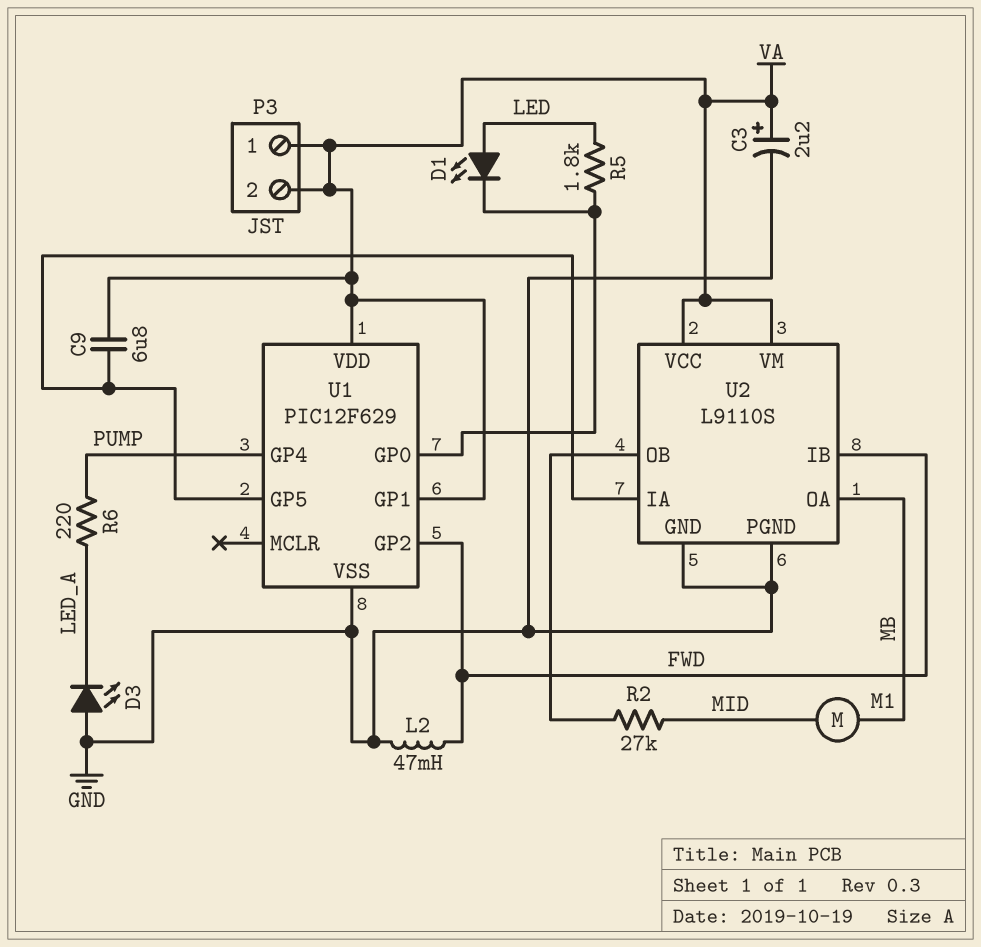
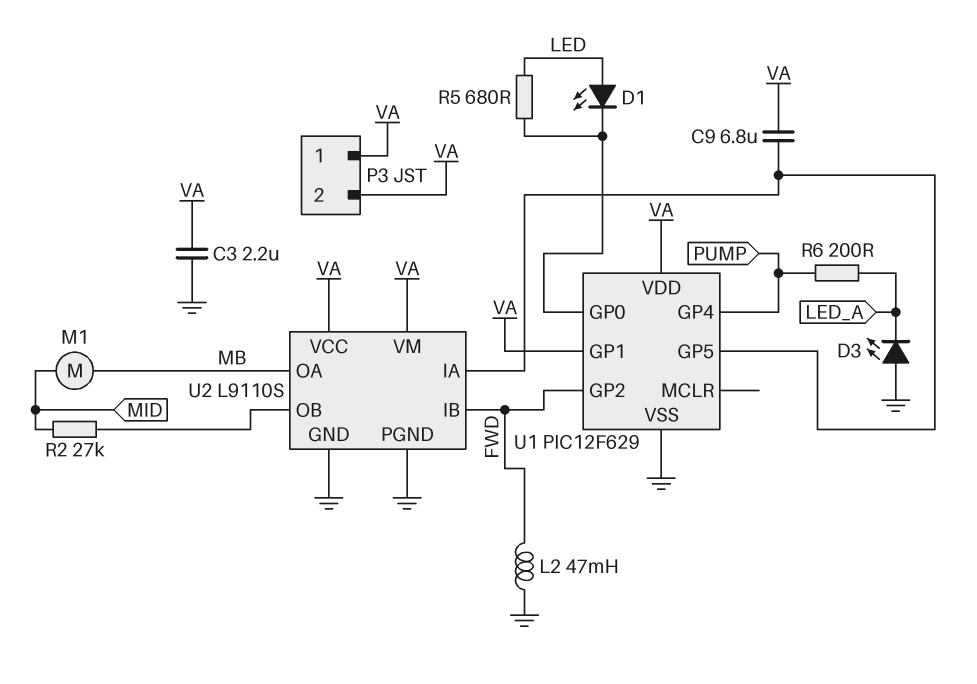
C3: 2.2uF (plus VA, minus GND) -> 2.2uF (GND, VA)
R5: 1.8k (LED, U1/GP0) -> 680 (LED, U1/GP0)
R6: 220 (LED_A, PUMP) -> 200 (LED_A, PUMP)

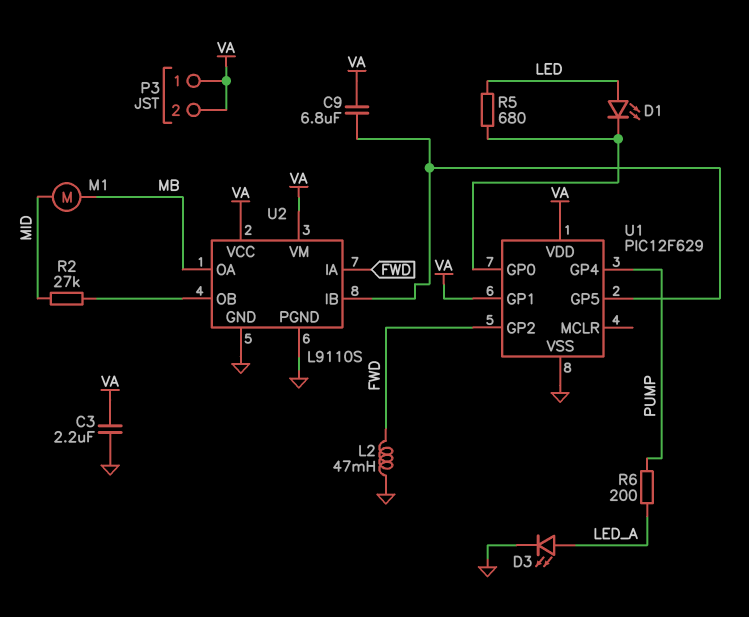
D3: LED (A GND, K LED_A) -> LED (A LED_A, K GND)
U2 pin IA: U1/GP5 -> FWD
U2 pin IB: FWD -> U1/GP5

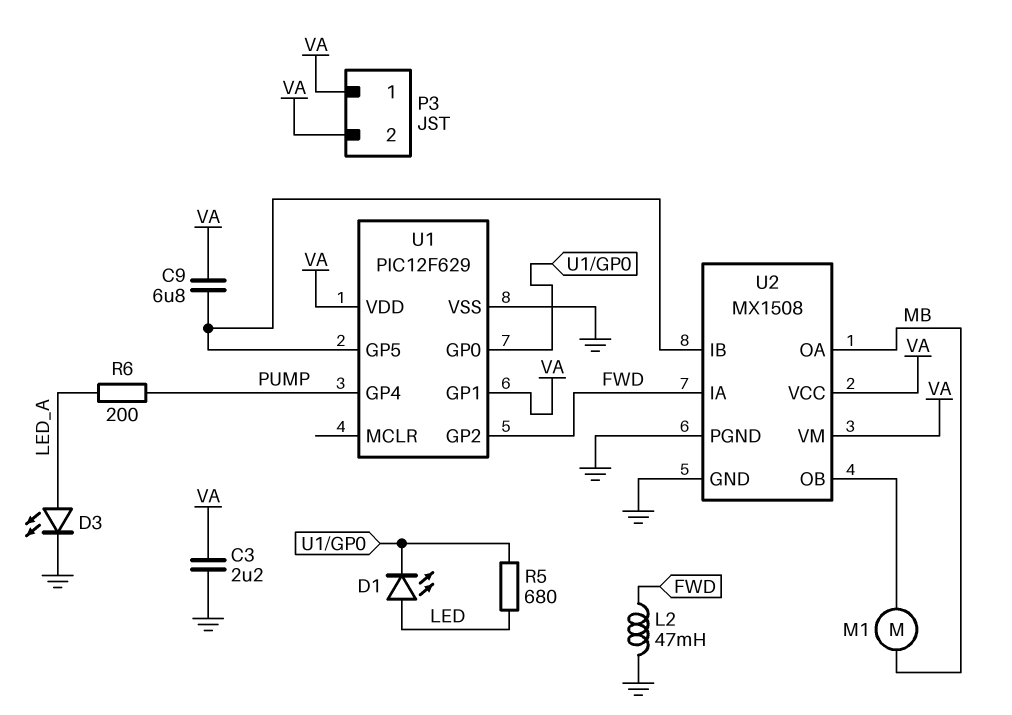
M1: motor (MB, MID) -> motor (MB, U2/OB)
R2: 27k (MID, U2/OB) -> none
U2: L9110S -> MX1508

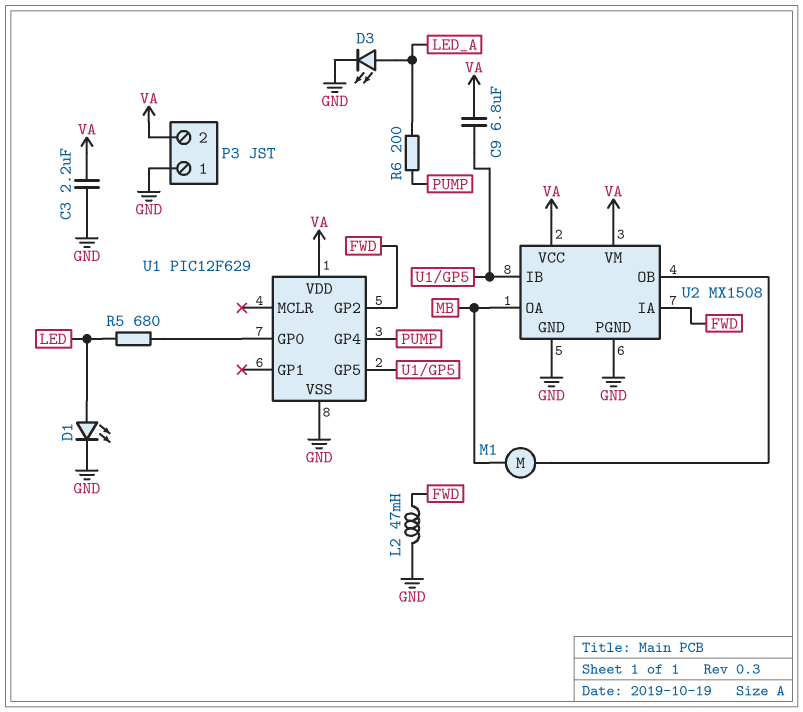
D1: LED (A LED, K U1/GP0) -> LED (A LED, K GND)
P3 pin 1: VA -> GND
U1 pin GP1: VA -> none

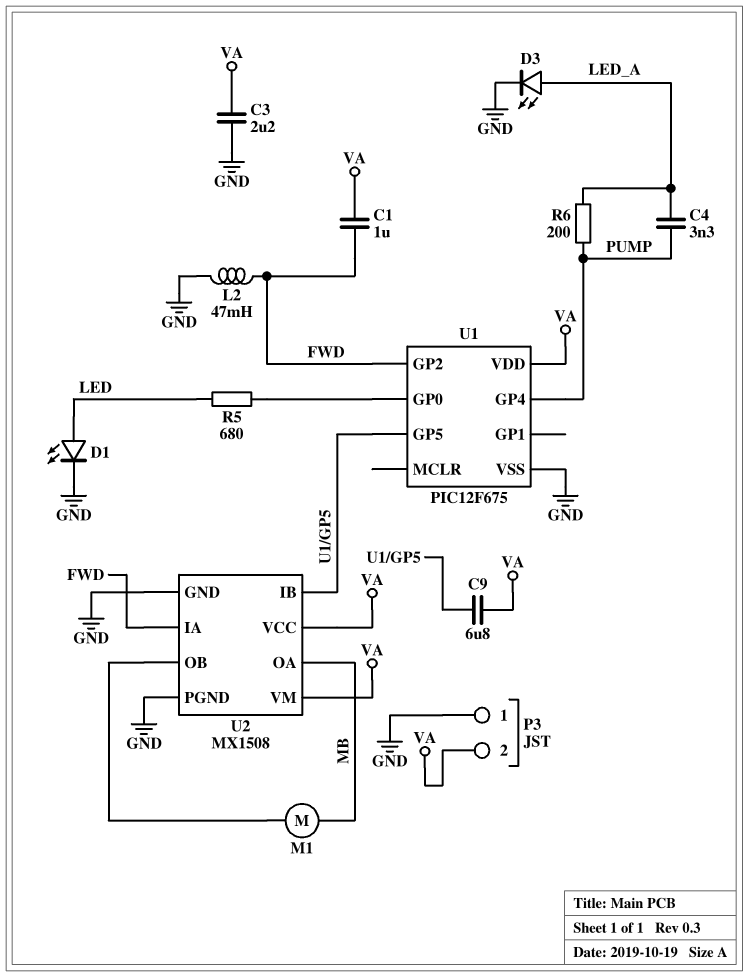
C1: none -> 1uF (FWD, VA)
C4: none -> 3.3nF (LED_A, PUMP)
U1: PIC12F629 -> PIC12F675

